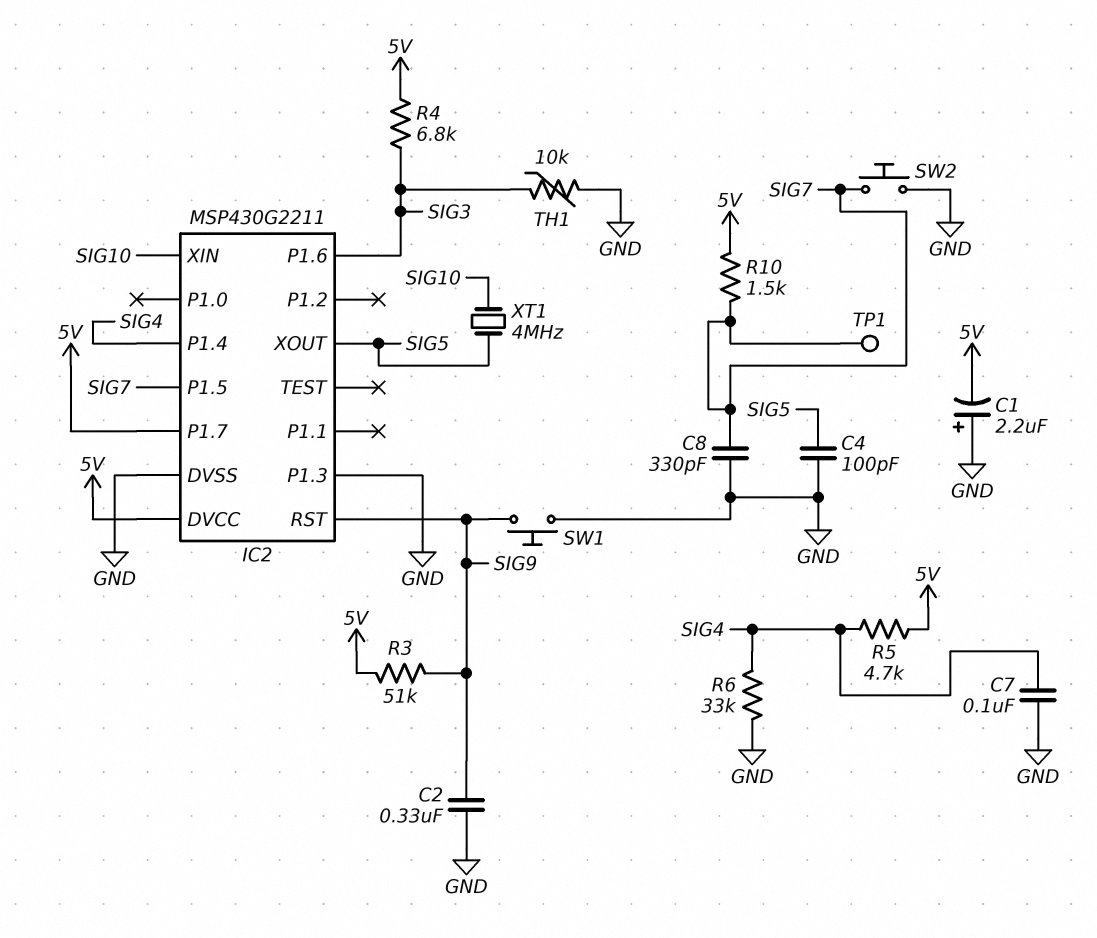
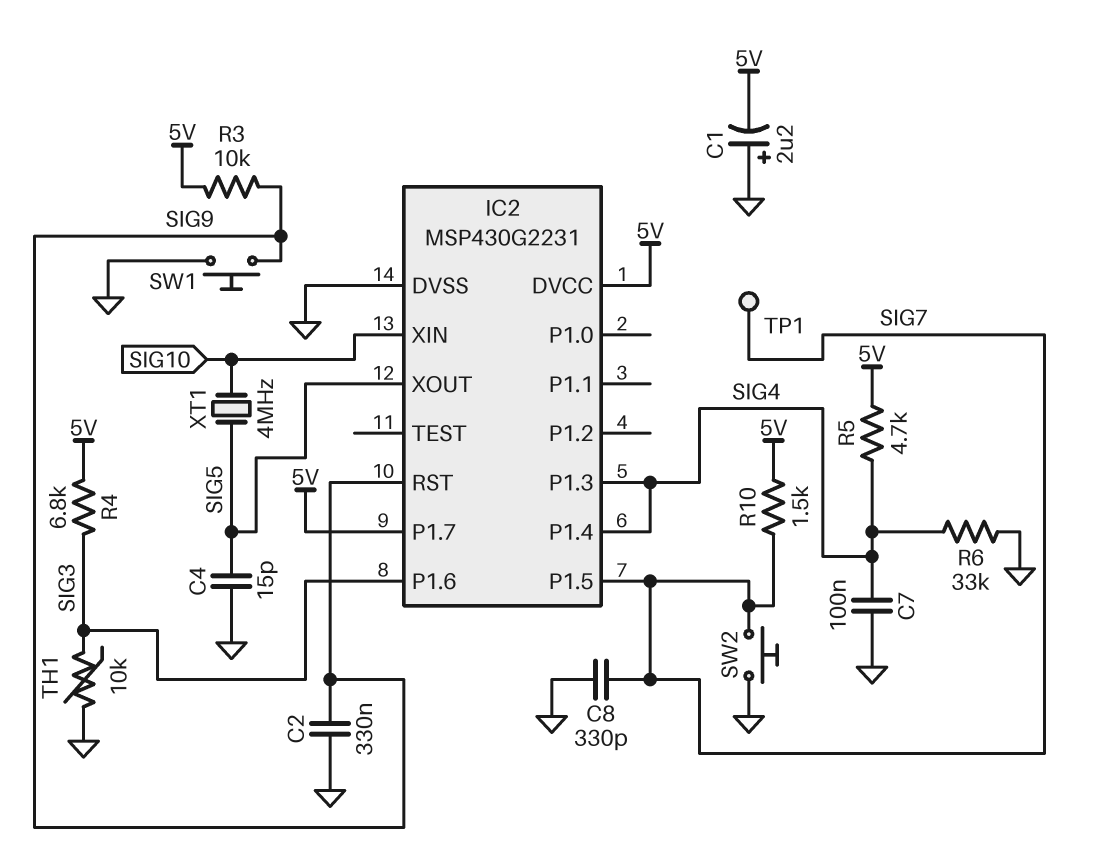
C4: 100pF (GND, SIG5) -> 15pF (GND, SIG5)
IC2: MSP430G2211 -> MSP430G2231
IC2 pin P1.3: GND -> SIG4
R3: 51k (5V, SIG9) -> 10k (5V, SIG9)

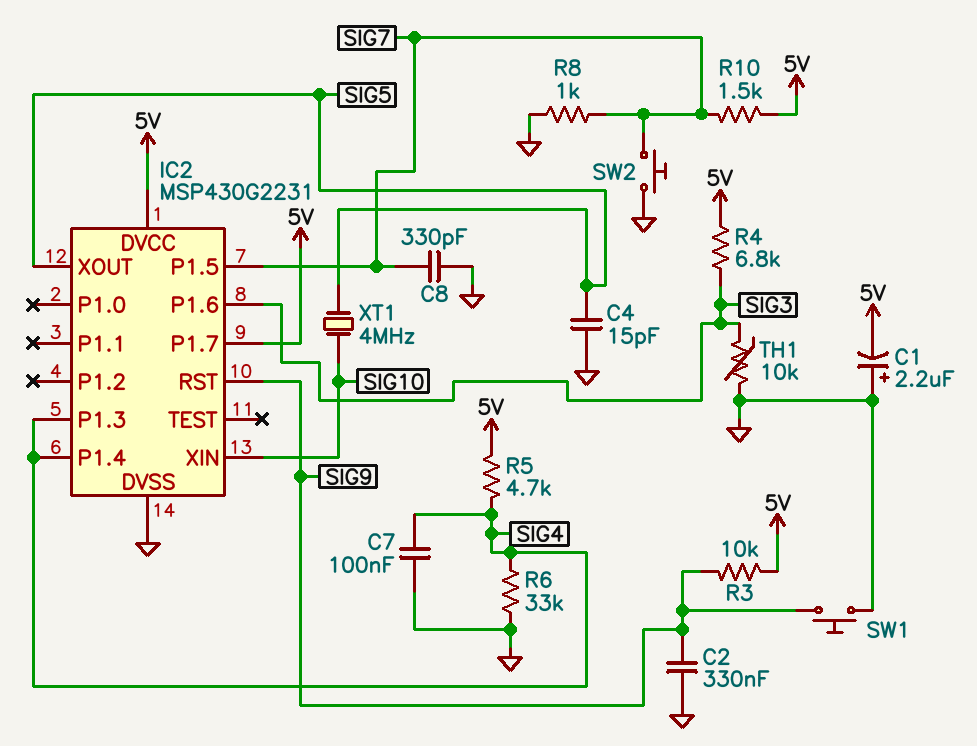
R8: none -> 1k (GND, SIG7)
TP1: test point (SIG7) -> none

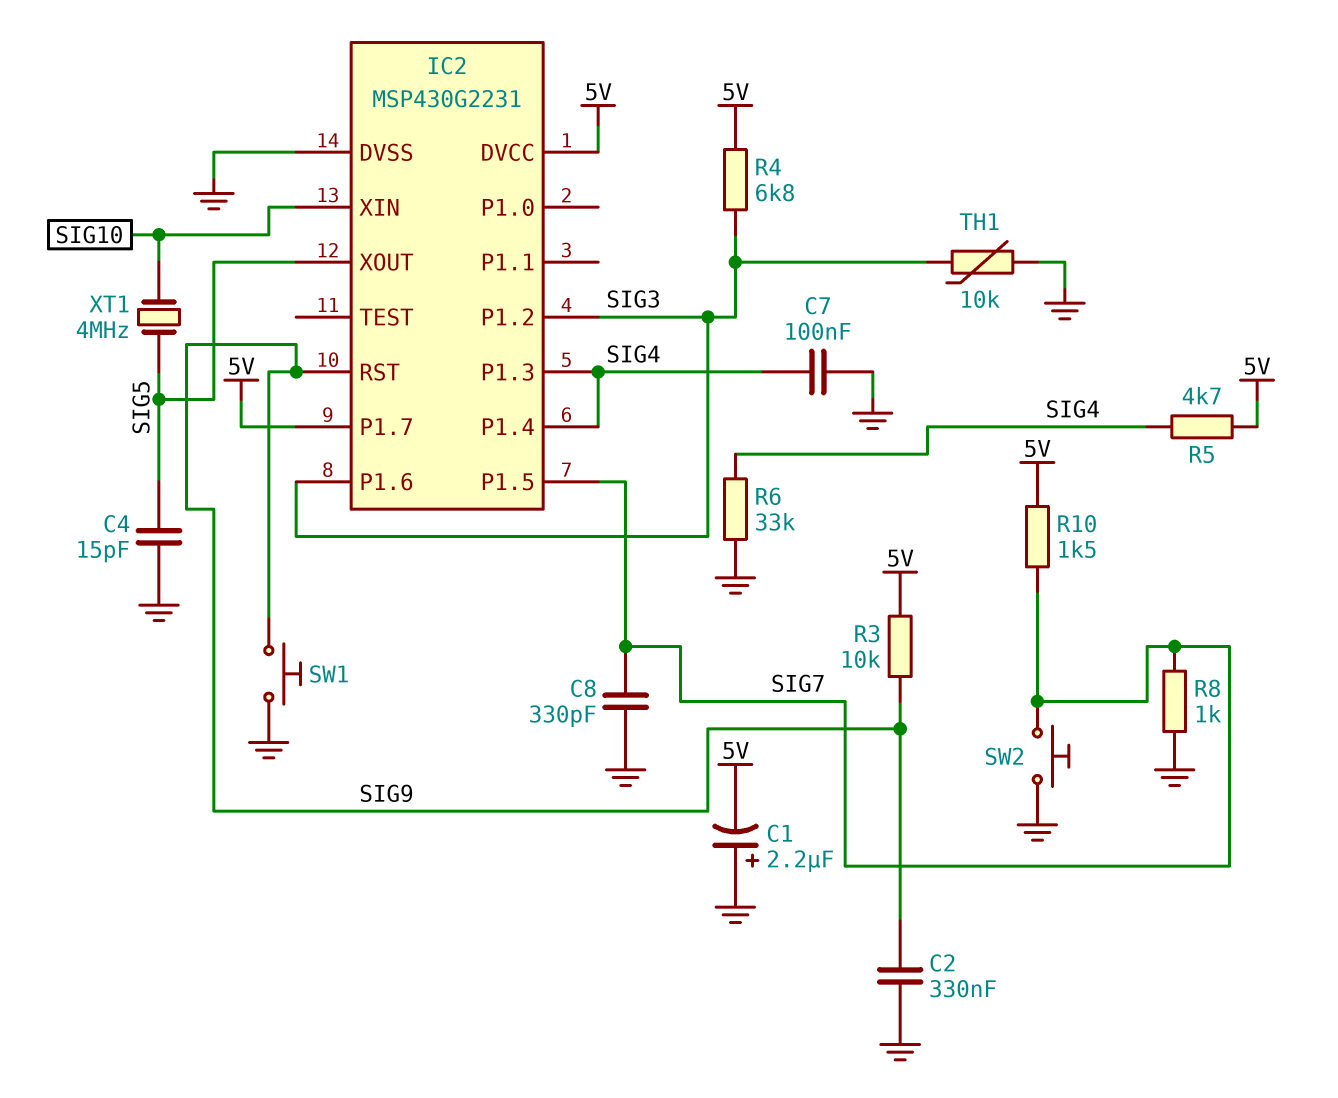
IC2 pin P1.2: none -> SIG3

